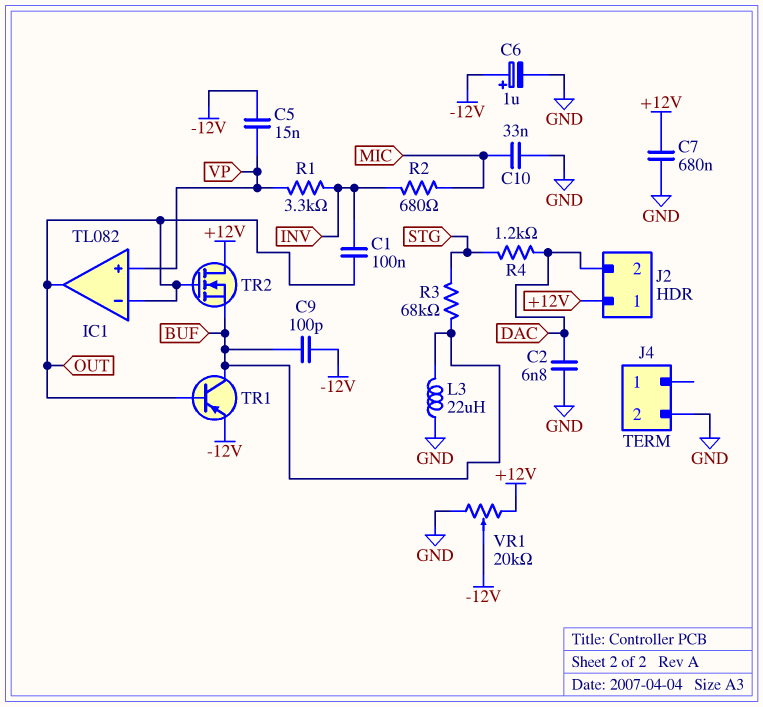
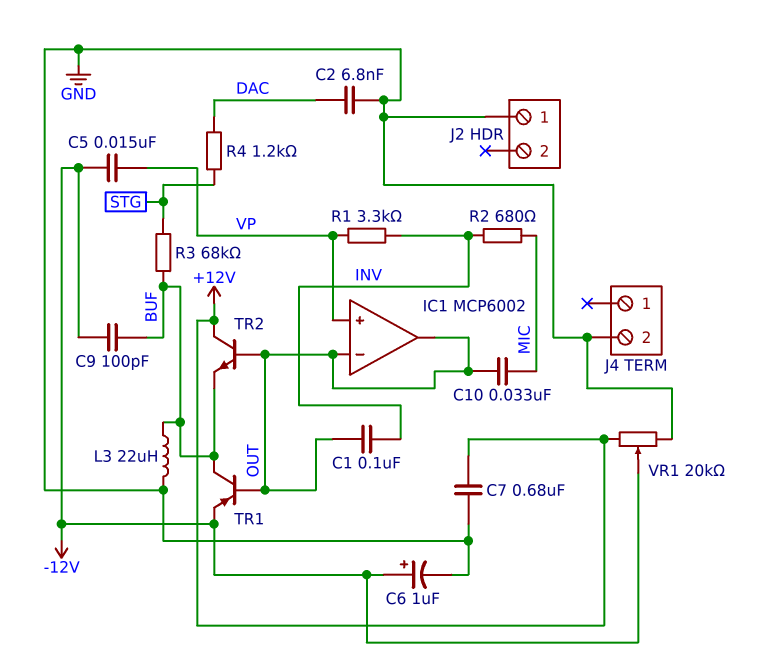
C10: 33nF (GND, MIC) -> 33nF (MIC, OUT)
IC1: TL082 -> MCP6002
J2 pin 1: +12V -> GND
J2 pin 2: DAC -> none
TR2: NMOS (G OUT, D +12V, S BUF) -> NPN (B OUT, C +12V, E BUF)

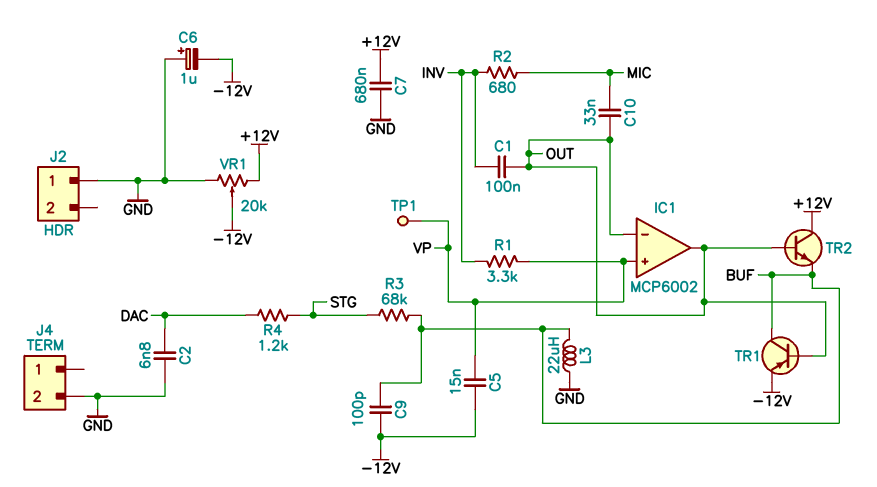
C6: 1uF (plus -12V, minus GND) -> 1uF (plus GND, minus -12V)
TP1: none -> test point (VP)

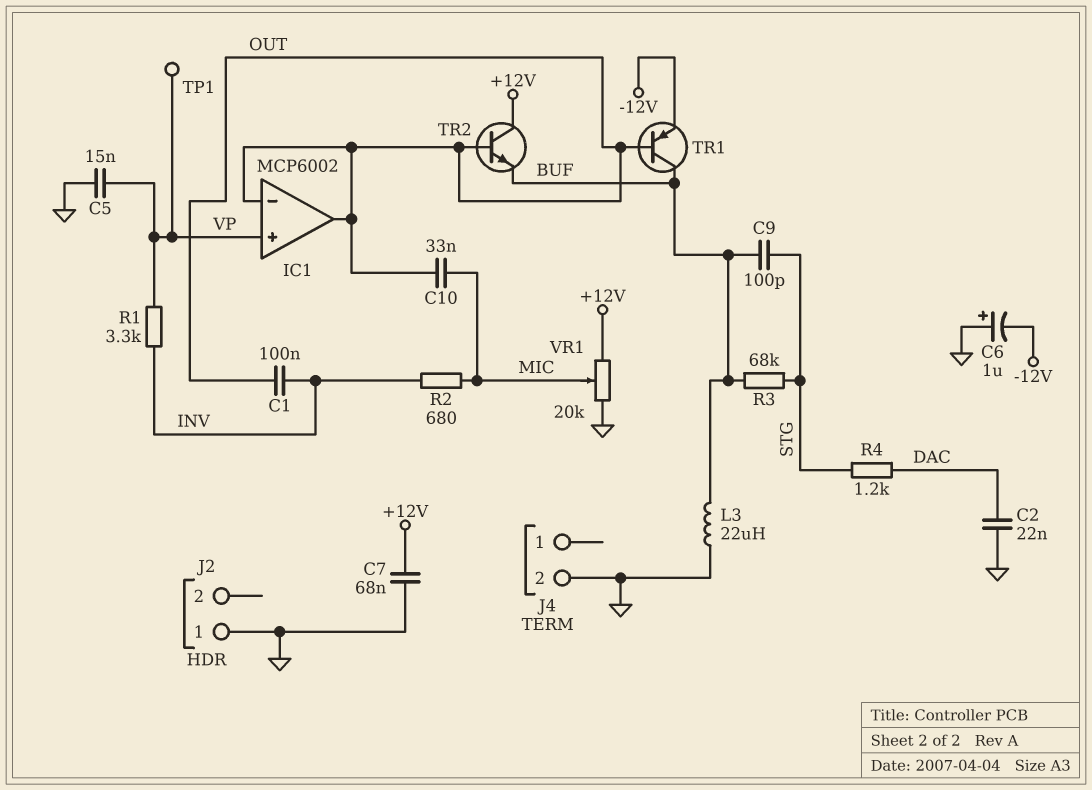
C2: 6.8nF (DAC, GND) -> 22nF (DAC, GND)
C5: 15nF (-12V, VP) -> 15nF (GND, VP)
C7: 680nF (+12V, GND) -> 68nF (+12V, GND)
C9: 100pF (-12V, BUF) -> 100pF (BUF, STG)
VR1: 20k (+12V, GND, wiper -12V) -> 20k (+12V, GND, wiper MIC)

